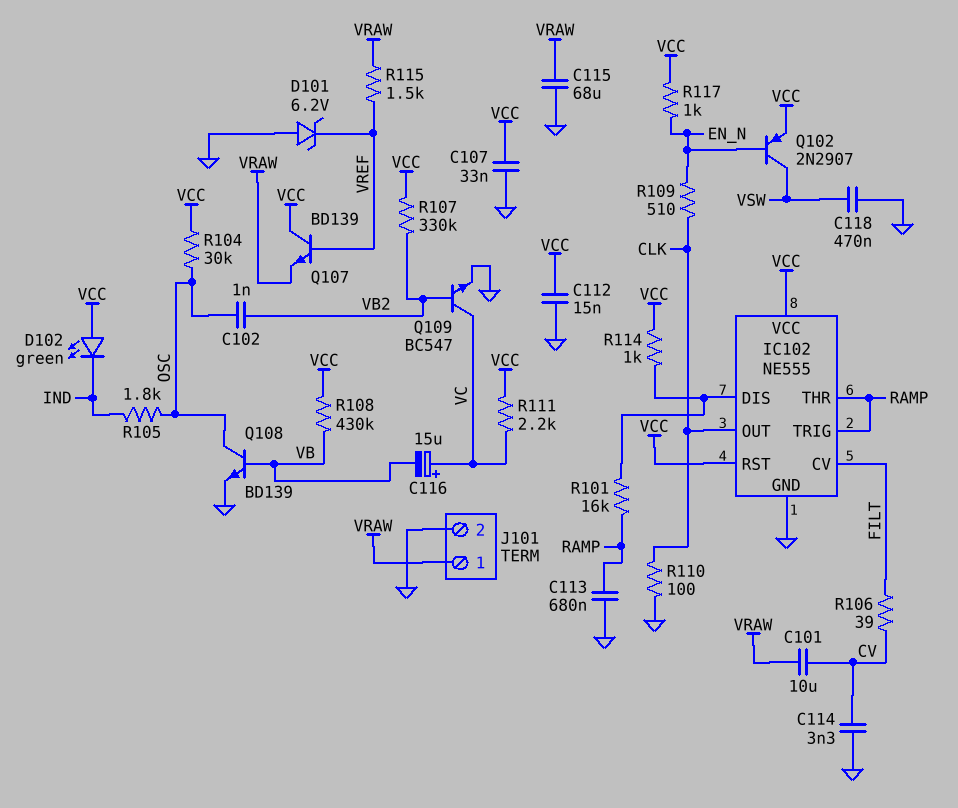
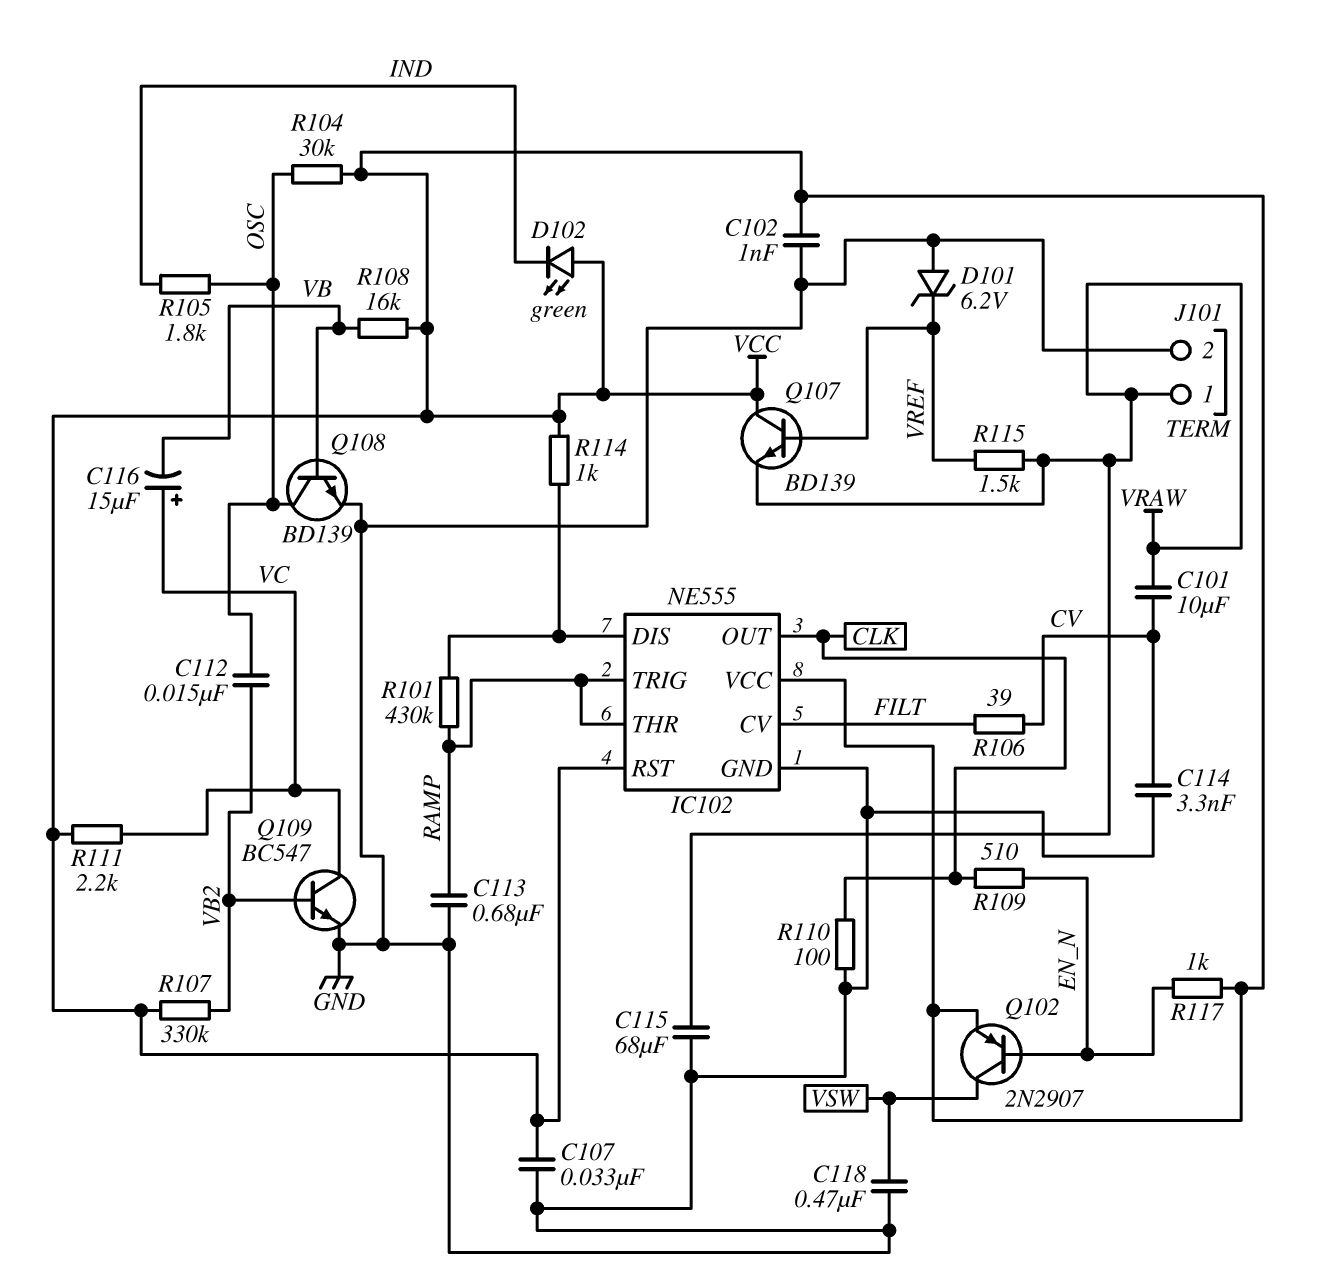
C102: 1nF (OSC, VB2) -> 1nF (GND, VCC)
C112: 15nF (GND, VCC) -> 15nF (OSC, VB2)
R101: 16k (IC102/DIS, RAMP) -> 430k (IC102/DIS, RAMP)
R108: 430k (VB, VCC) -> 16k (VB, VCC)

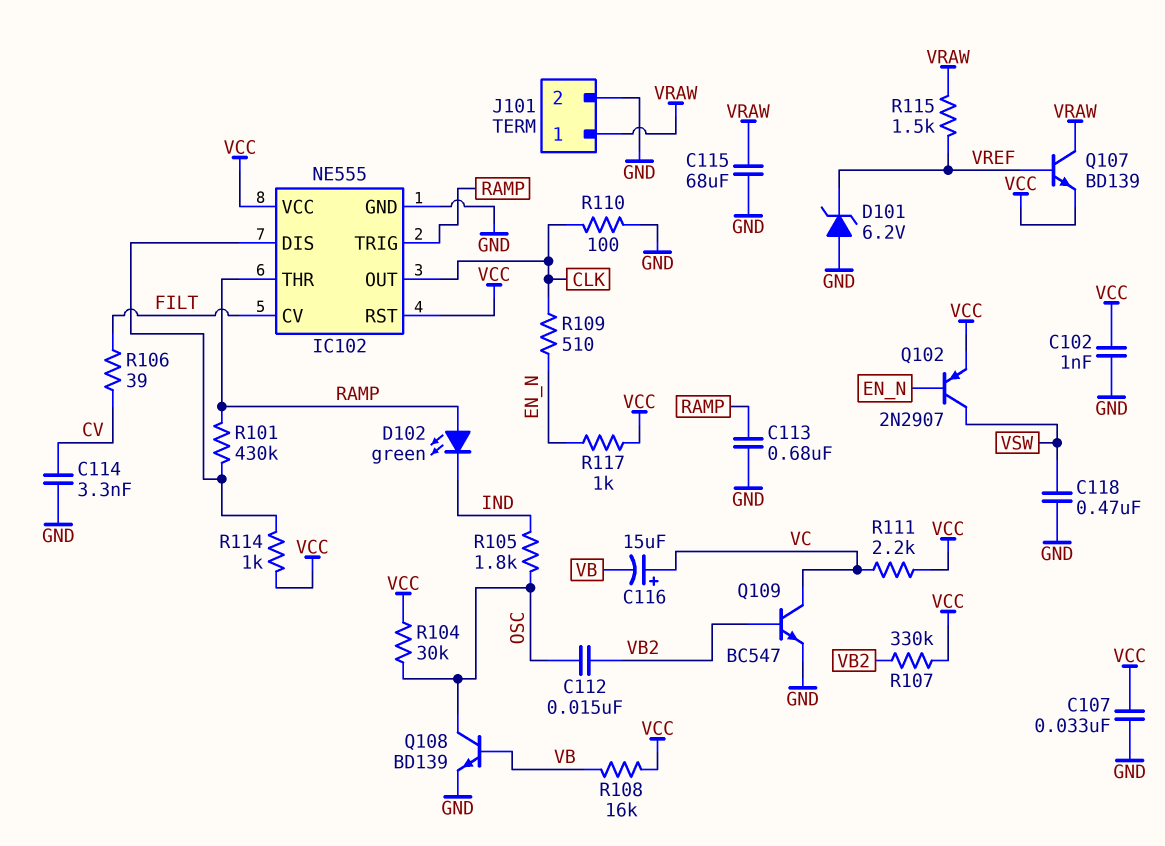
C101: 10uF (CV, VRAW) -> none
D102: LED green (A VCC, K IND) -> LED green (A RAMP, K IND)
Q107: NPN BD139 (B VREF, C VCC, E VRAW) -> NPN BD139 (B VREF, C VRAW, E VCC)

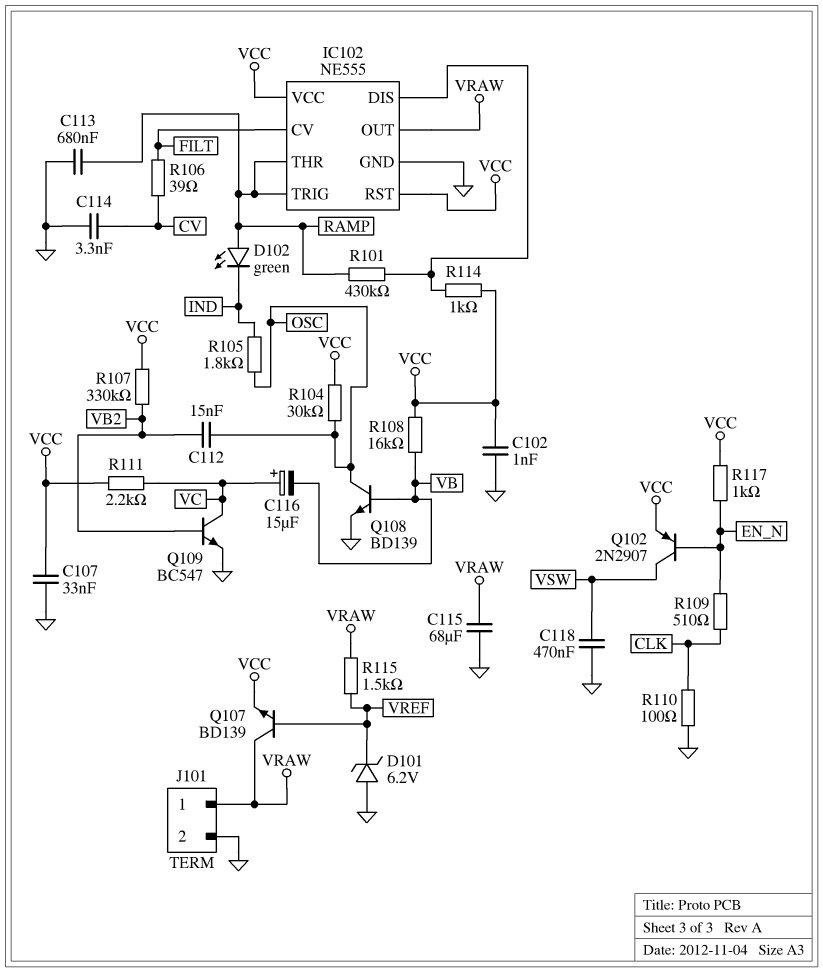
IC102 pin OUT: CLK -> VRAW

